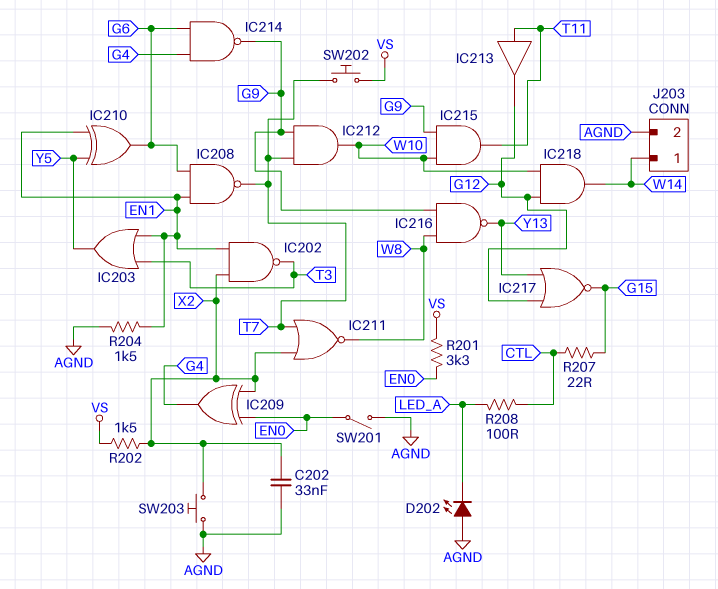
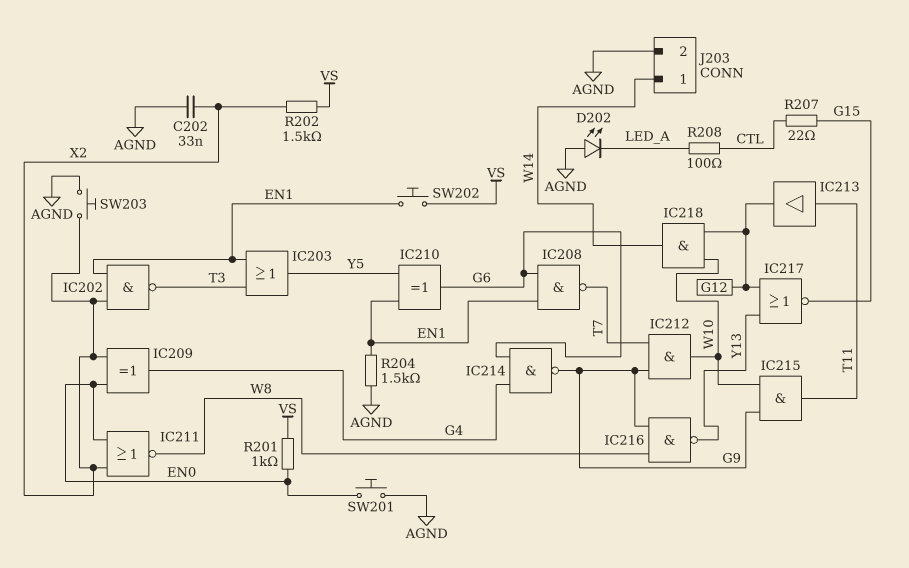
IC211: NOR (in T7, in X2, out W8) -> NOR (in EN0, in X2, out W8)
R201: 3.3k (EN0, VS) -> 1k (EN0, VS)
SW201: switch (AGND, EN0) -> button (AGND, EN0)
SW202: button (T7, VS) -> button (EN1, VS)

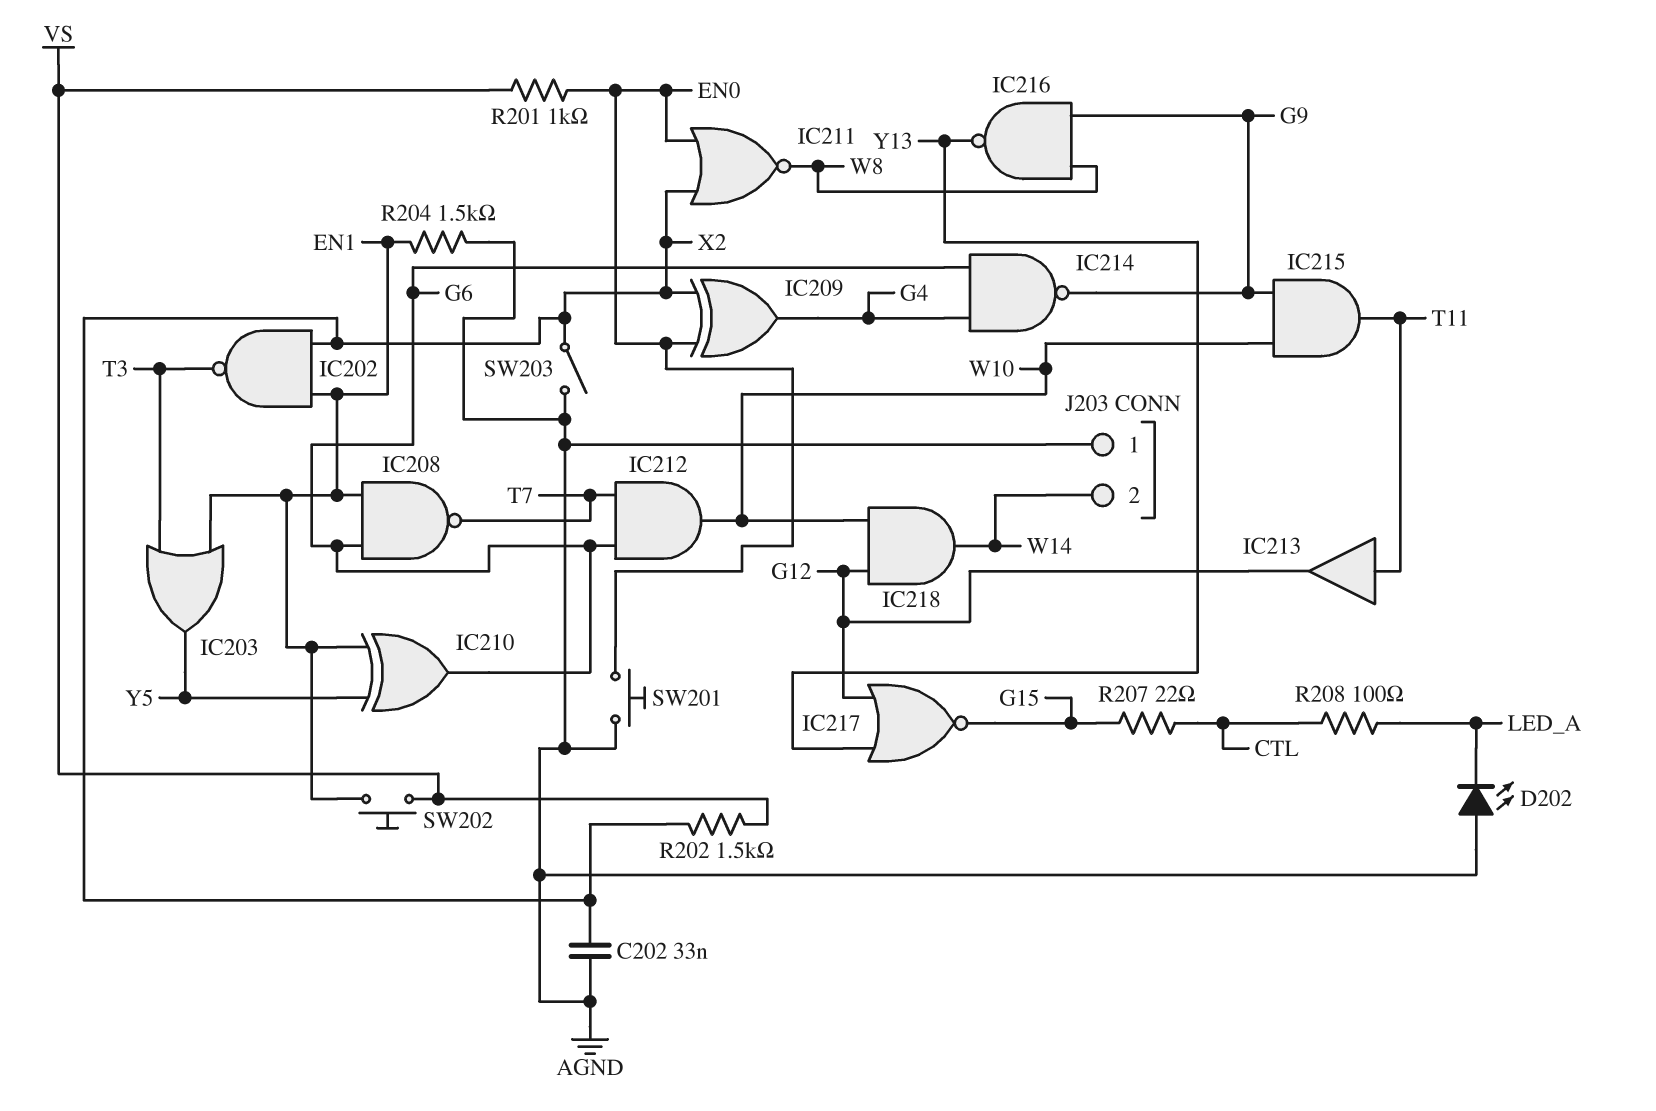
IC212: AND (in G9, in T7, out W10) -> AND (in G6, in T7, out W10)
J203 pin 1: W14 -> AGND
J203 pin 2: AGND -> W14
SW203: button (AGND, X2) -> switch (AGND, X2)

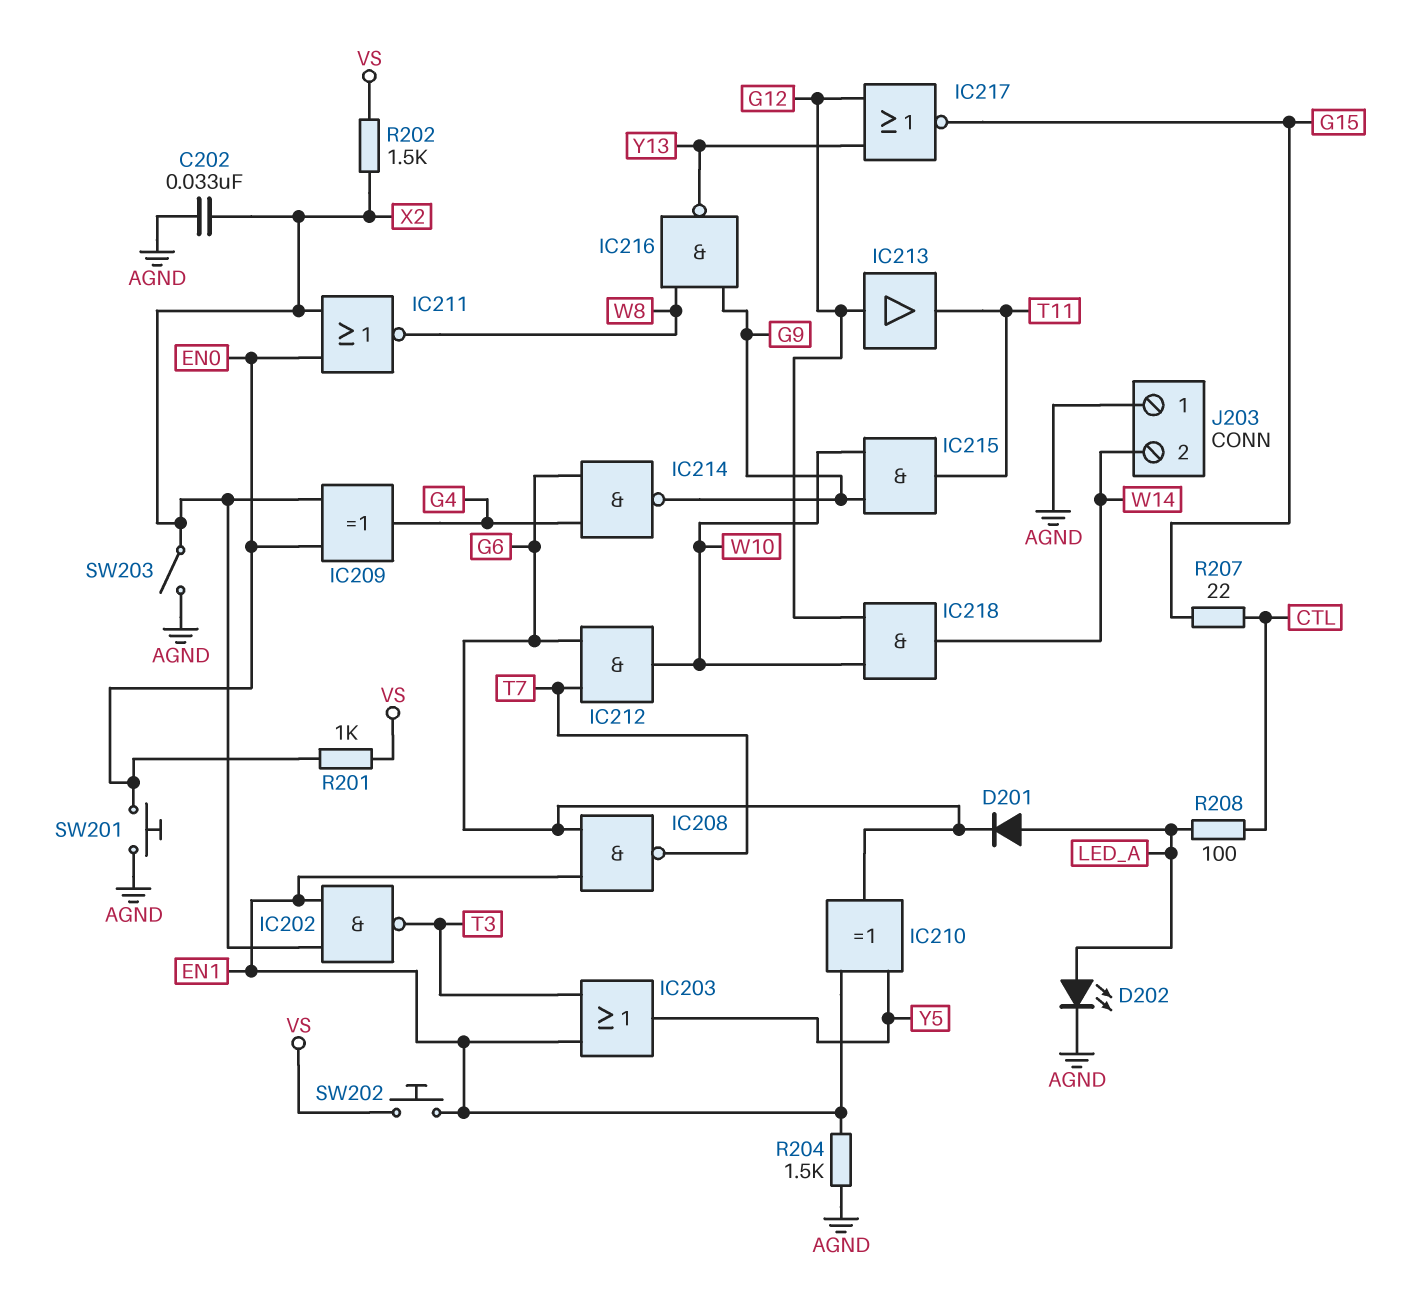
D201: none -> diode (A LED_A, K G6)
D202: LED (A AGND, K LED_A) -> LED (A LED_A, K AGND)
IC213: buffer (in T11, out G12) -> buffer (in G12, out T11)

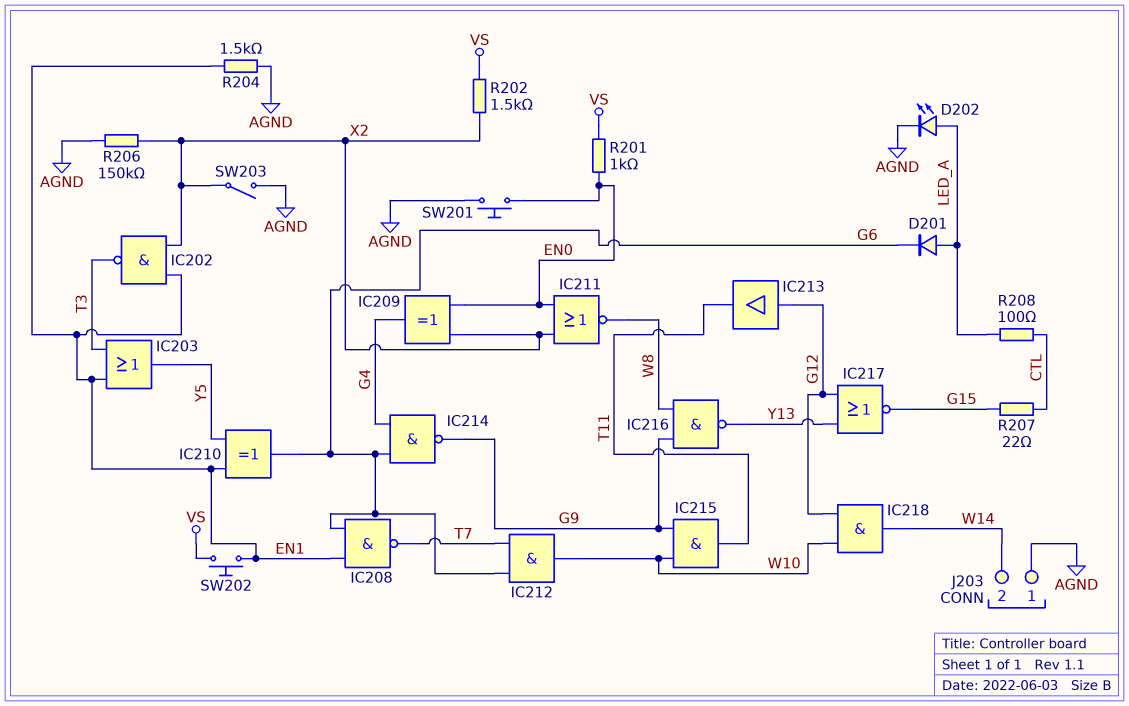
C202: 33nF (AGND, X2) -> none
R206: none -> 150k (AGND, X2)

